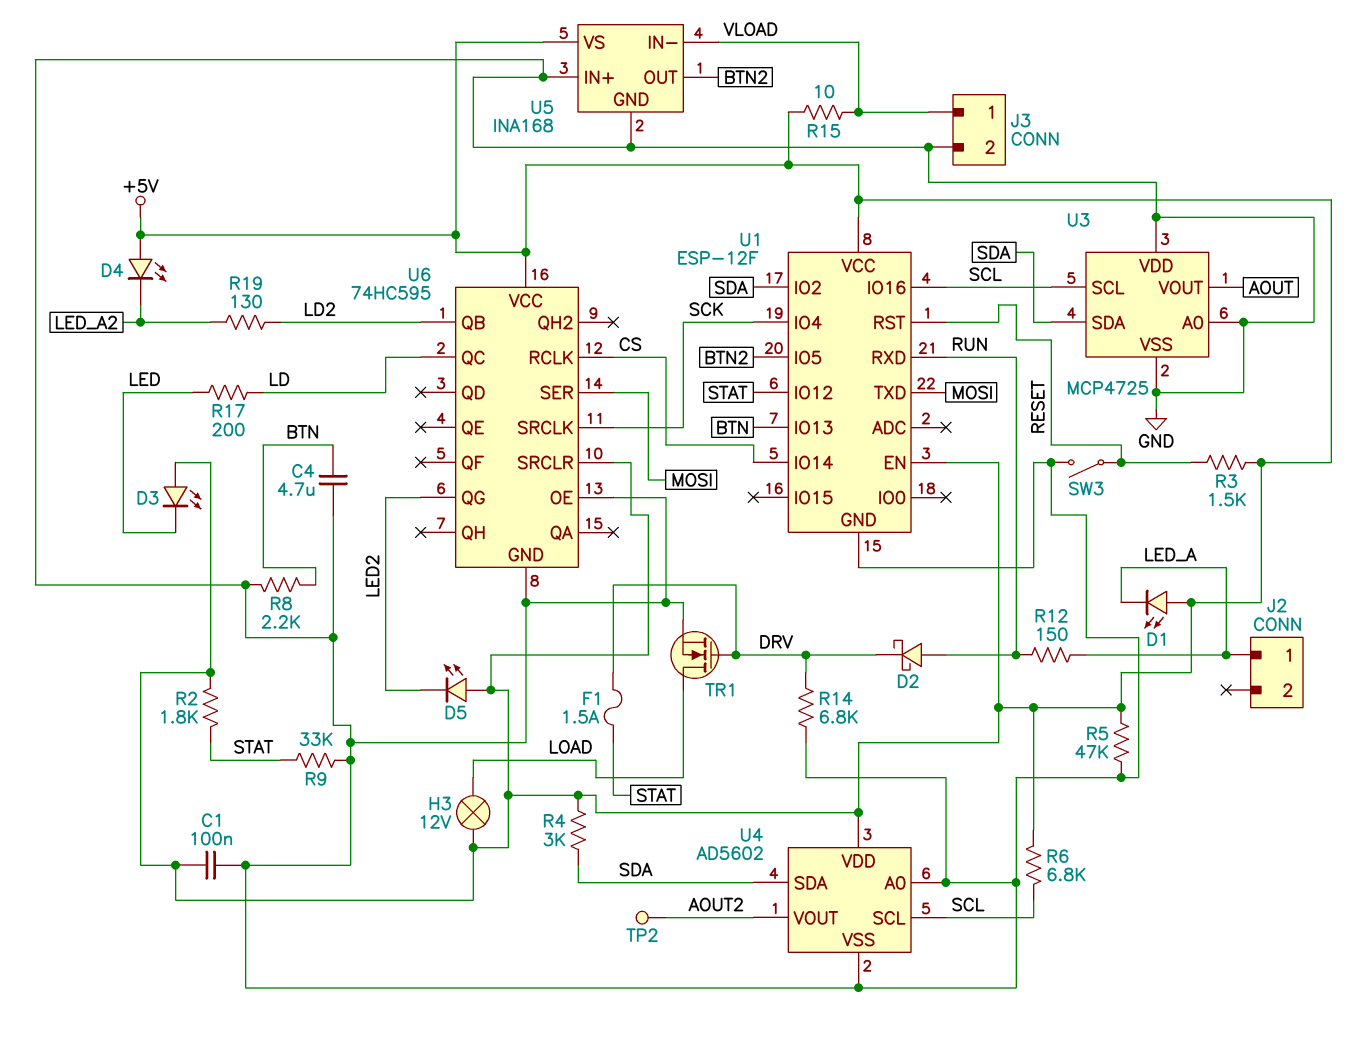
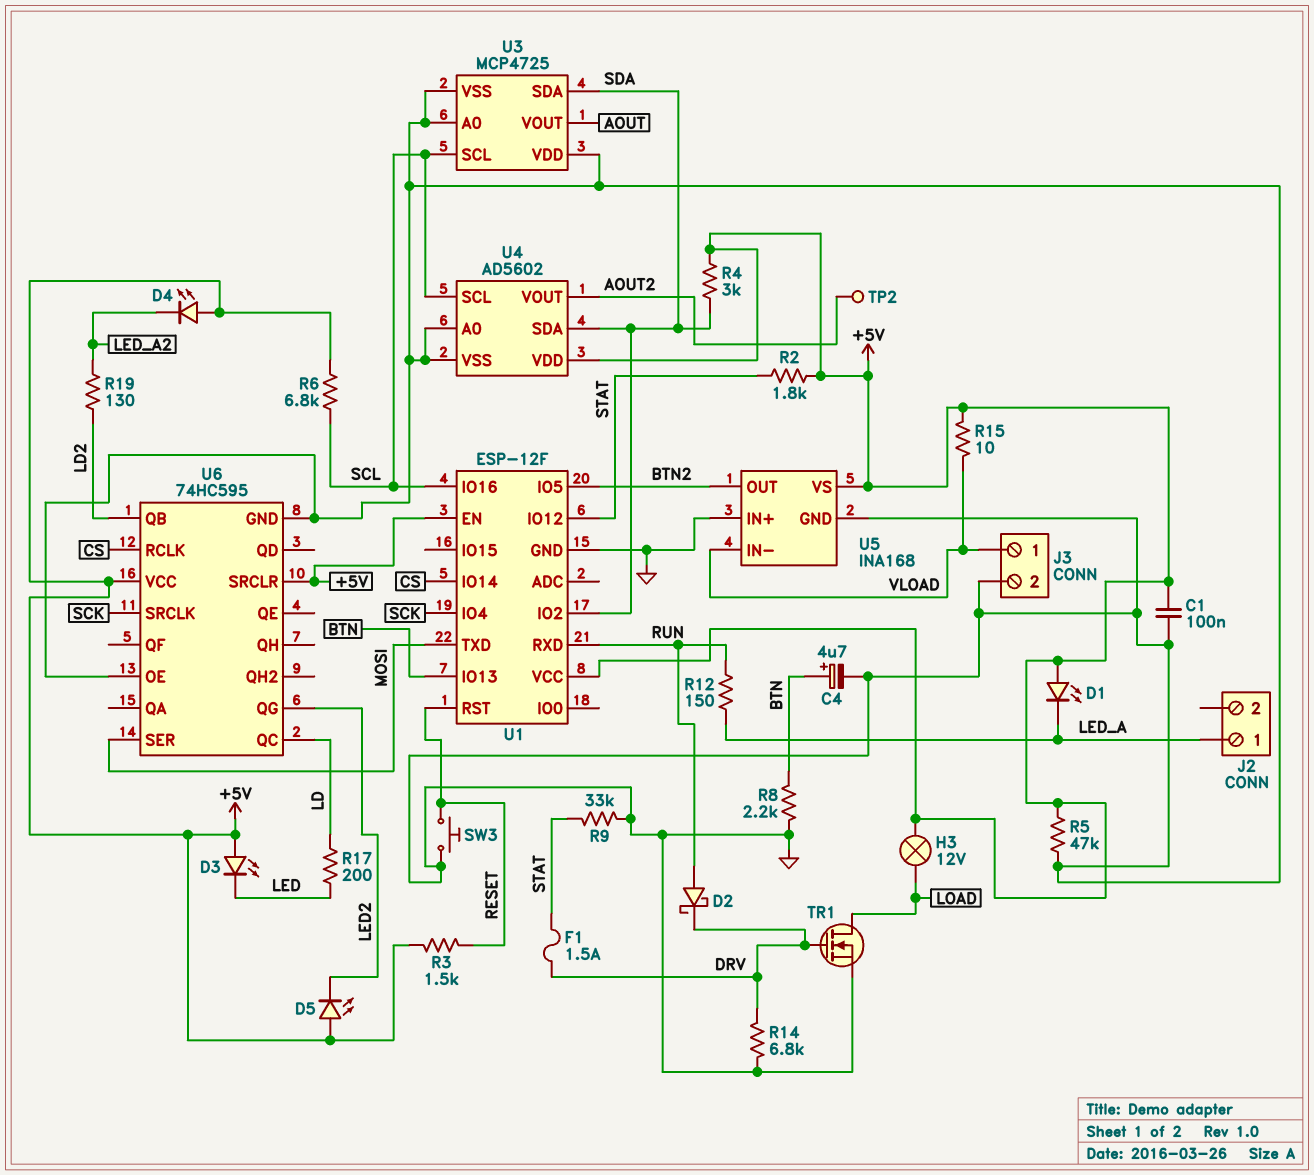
C4: 4.7uF (BTN, GND) -> 4.7uF (plus BTN, minus GND)
SW3: switch (GND, RESET) -> button (GND, RESET)

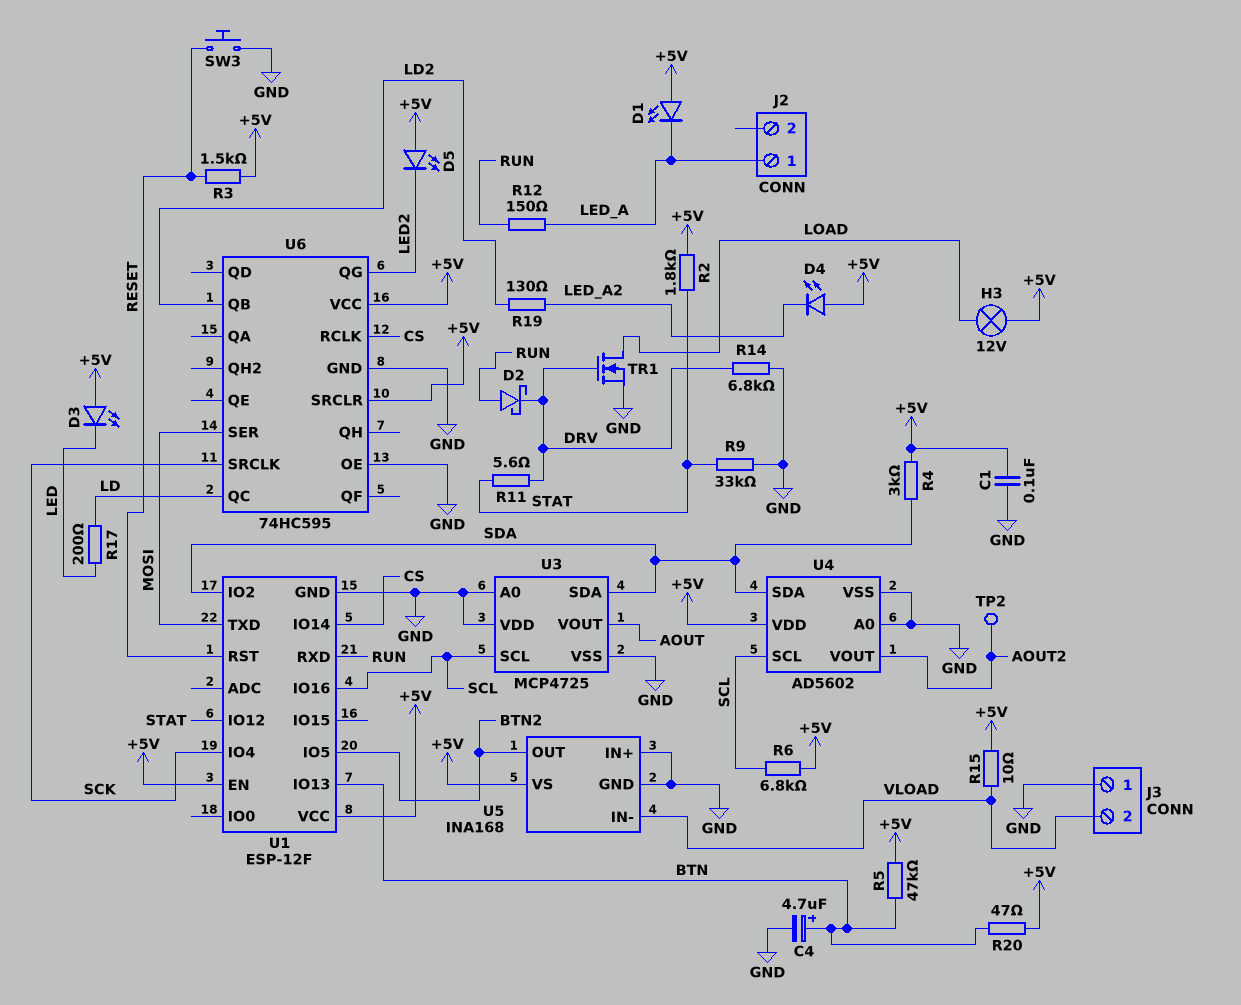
F1: 1.5A (DRV, STAT) -> none
J3 pin 1: VLOAD -> GND
J3 pin 2: GND -> VLOAD
R5: 47k (+5V, GND) -> 47k (+5V, BTN)
R8: 2.2k (BTN, GND) -> none
R11: none -> 5.6 (DRV, STAT)
R20: none -> 47 (+5V, BTN)

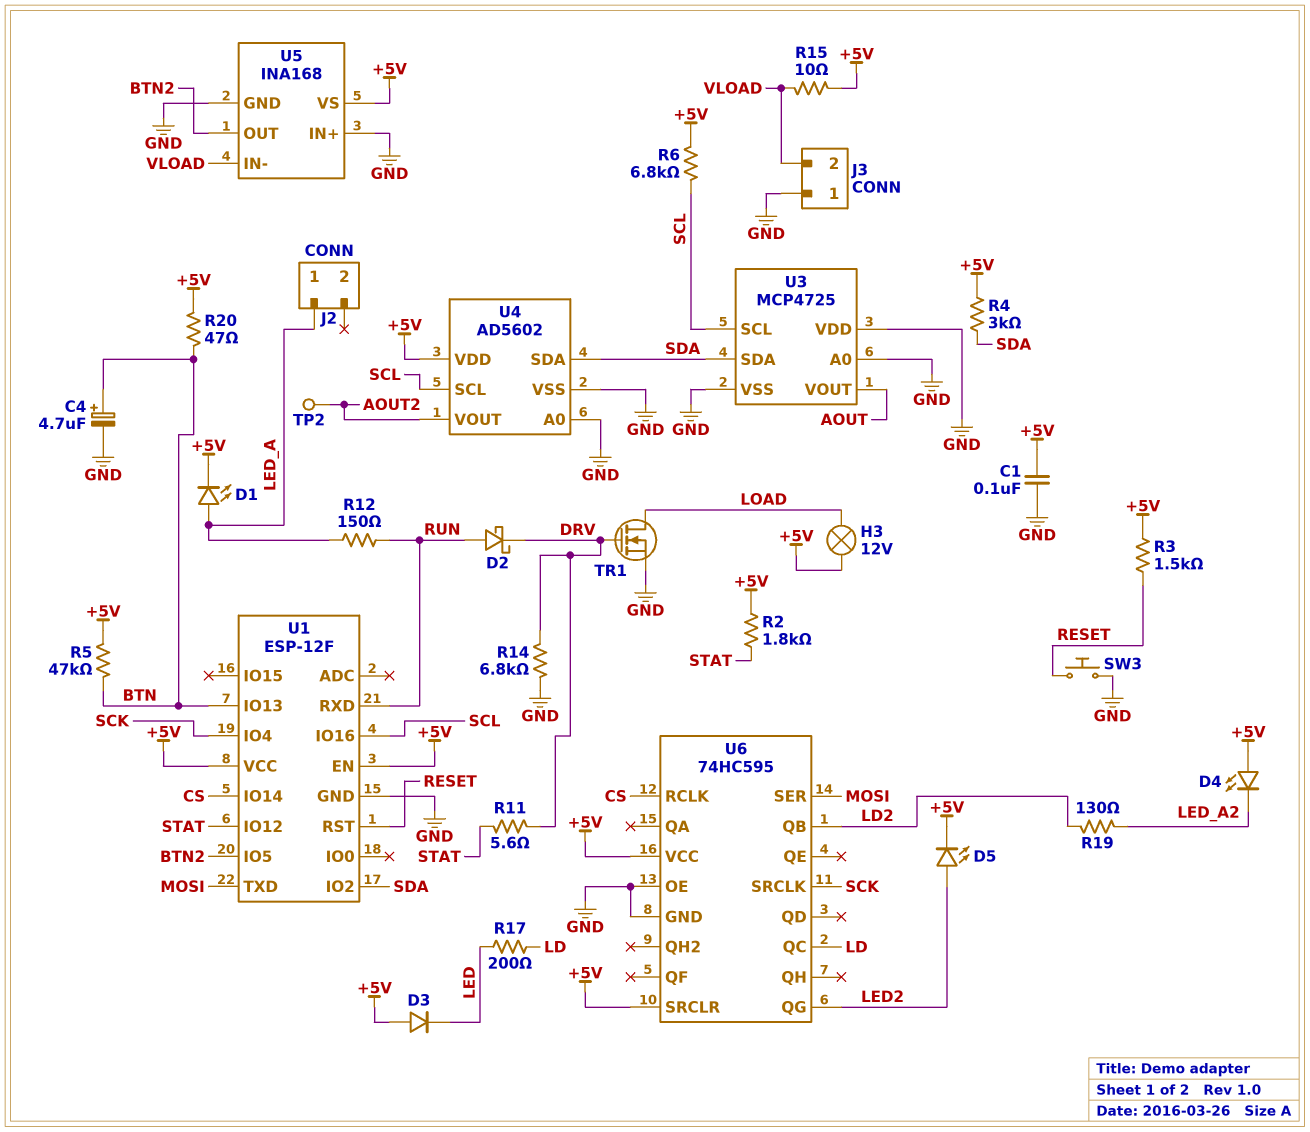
D1: LED (A +5V, K LED_A) -> LED (A LED_A, K +5V)
D3: LED (A +5V, K LED) -> diode (A +5V, K LED)
D5: LED (A +5V, K LED2) -> LED (A LED2, K +5V)
R9: 33k (GND, STAT) -> none

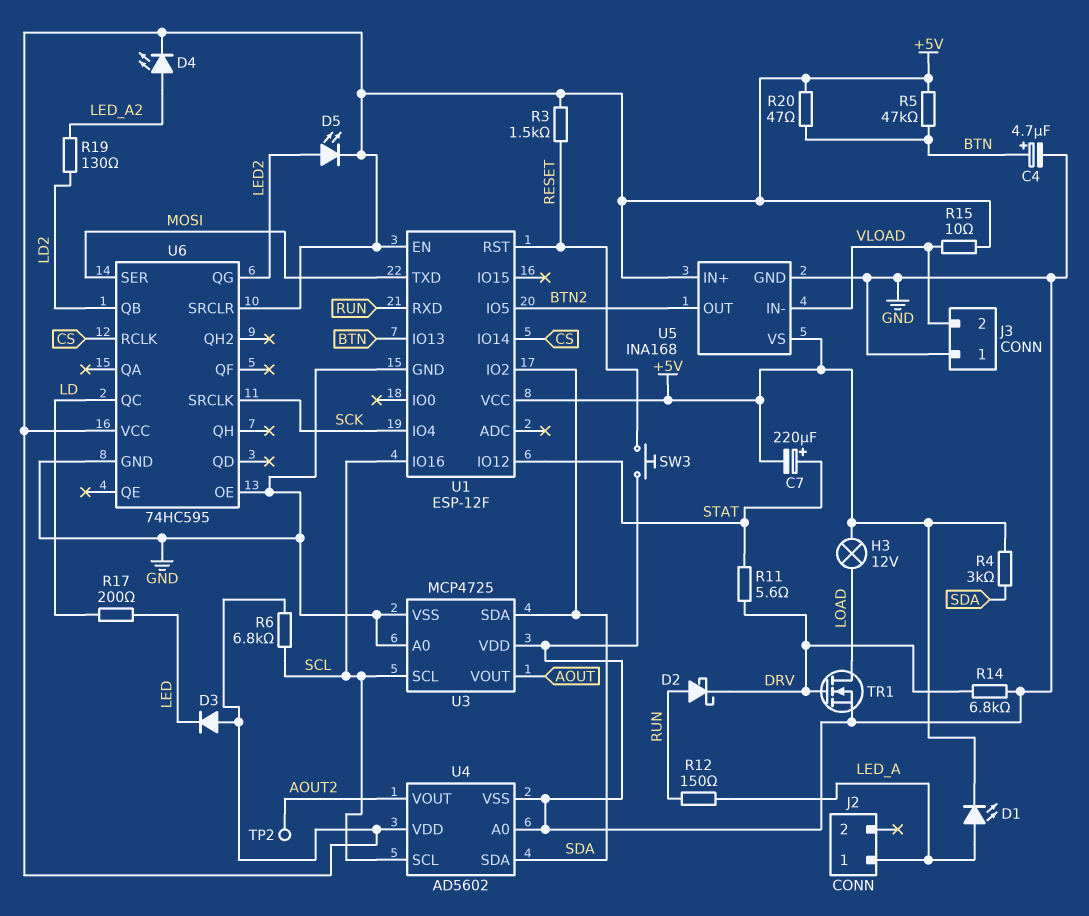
C1: 100nF (+5V, GND) -> none
C7: none -> 220uF (plus STAT, minus +5V)
D4: LED (A +5V, K LED_A2) -> LED (A LED_A2, K +5V)
R2: 1.8k (+5V, STAT) -> none
U5 pin IN+: GND -> +5V

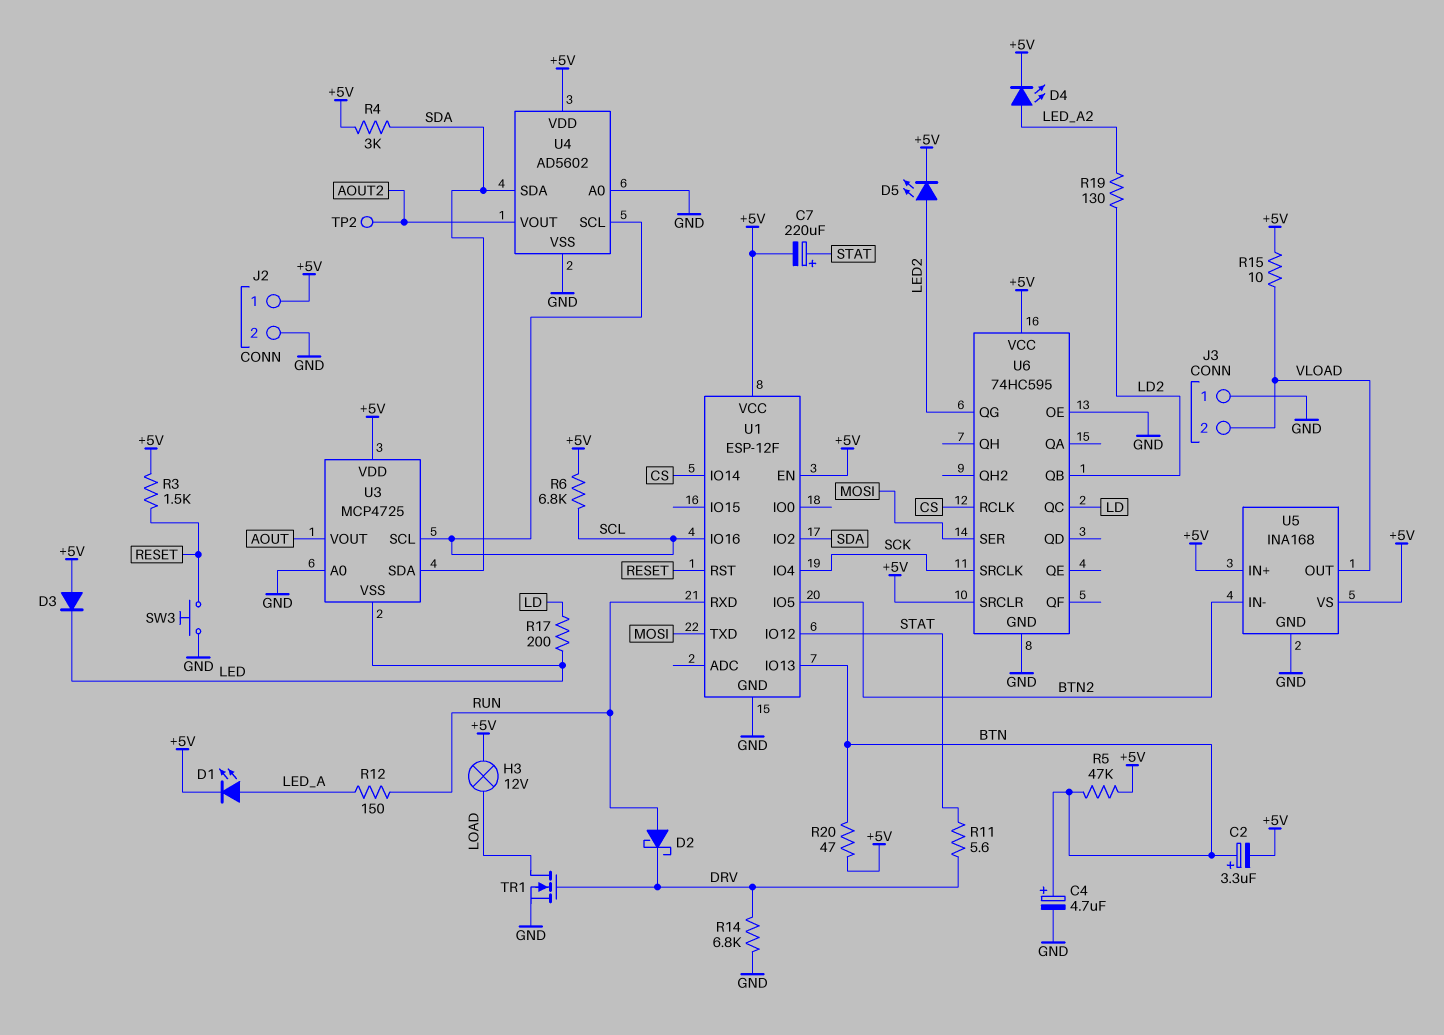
C2: none -> 3.3uF (plus BTN, minus +5V)
J2 pin 1: LED_A -> +5V
J2 pin 2: none -> GND
U3 pin VDD: GND -> +5V
U3 pin VSS: GND -> LED
U5 pin IN-: VLOAD -> BTN2
U5 pin OUT: BTN2 -> VLOAD

